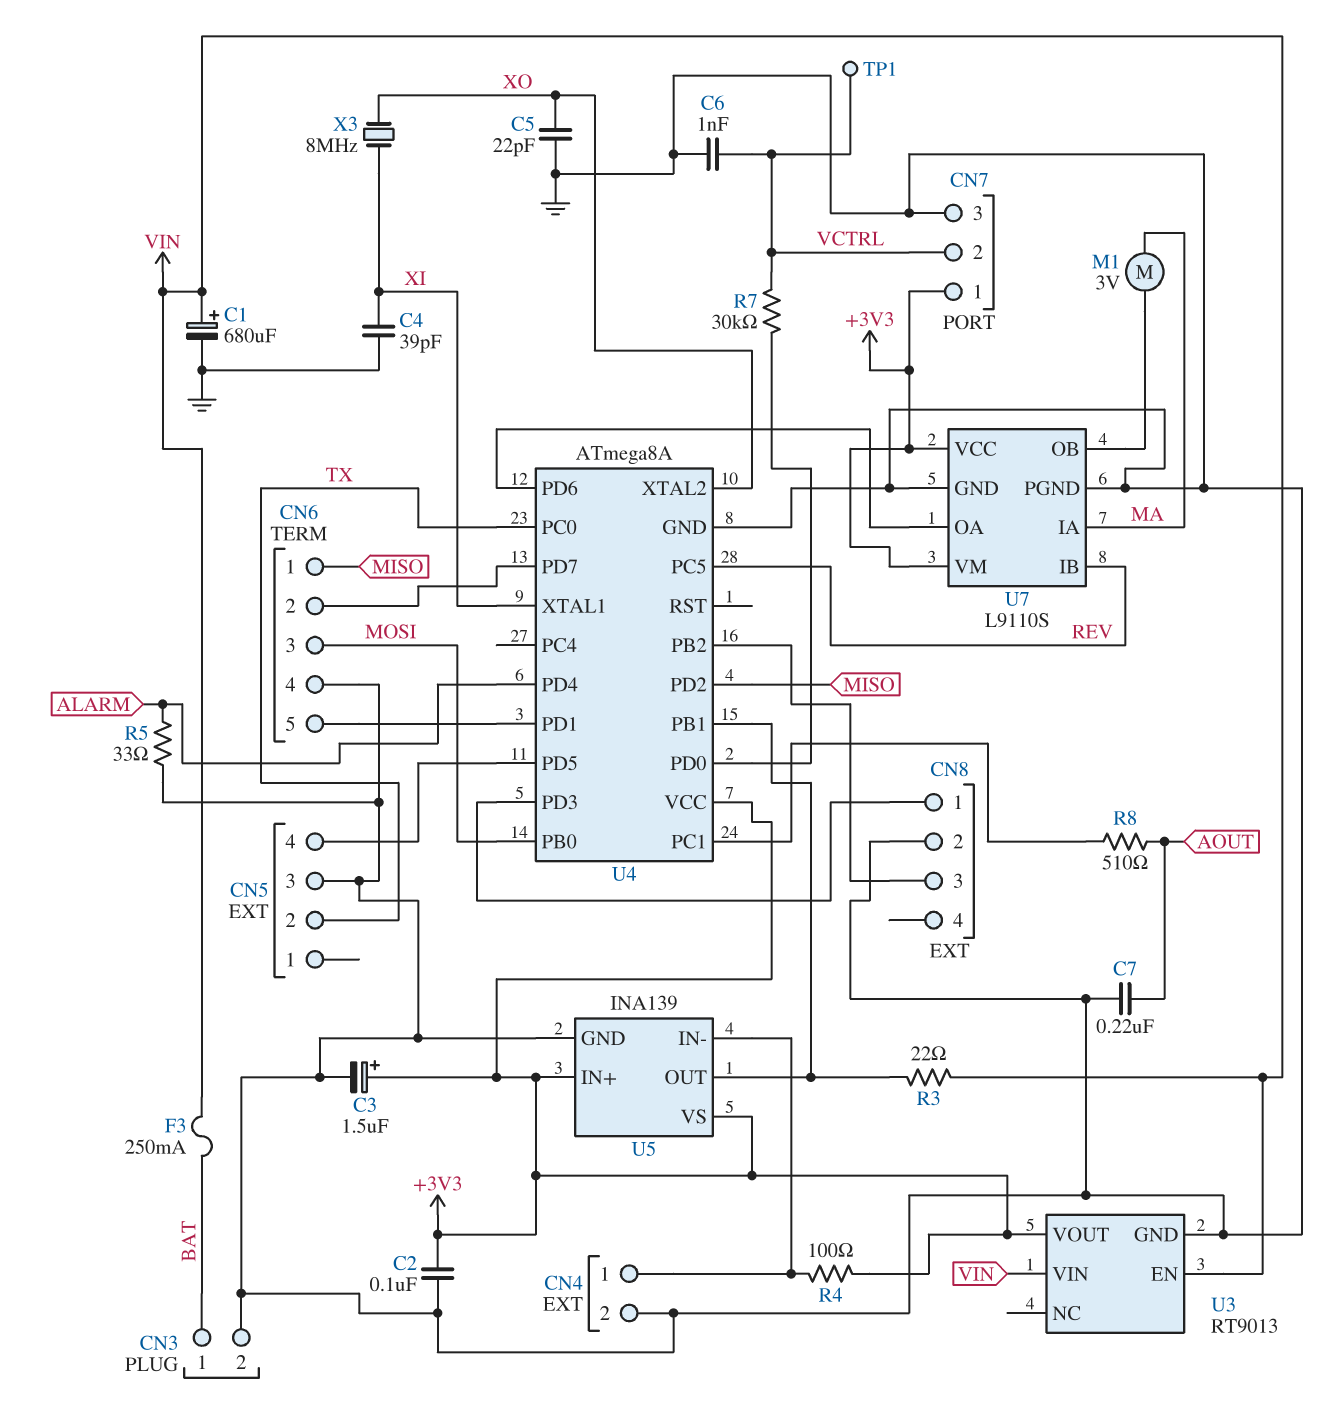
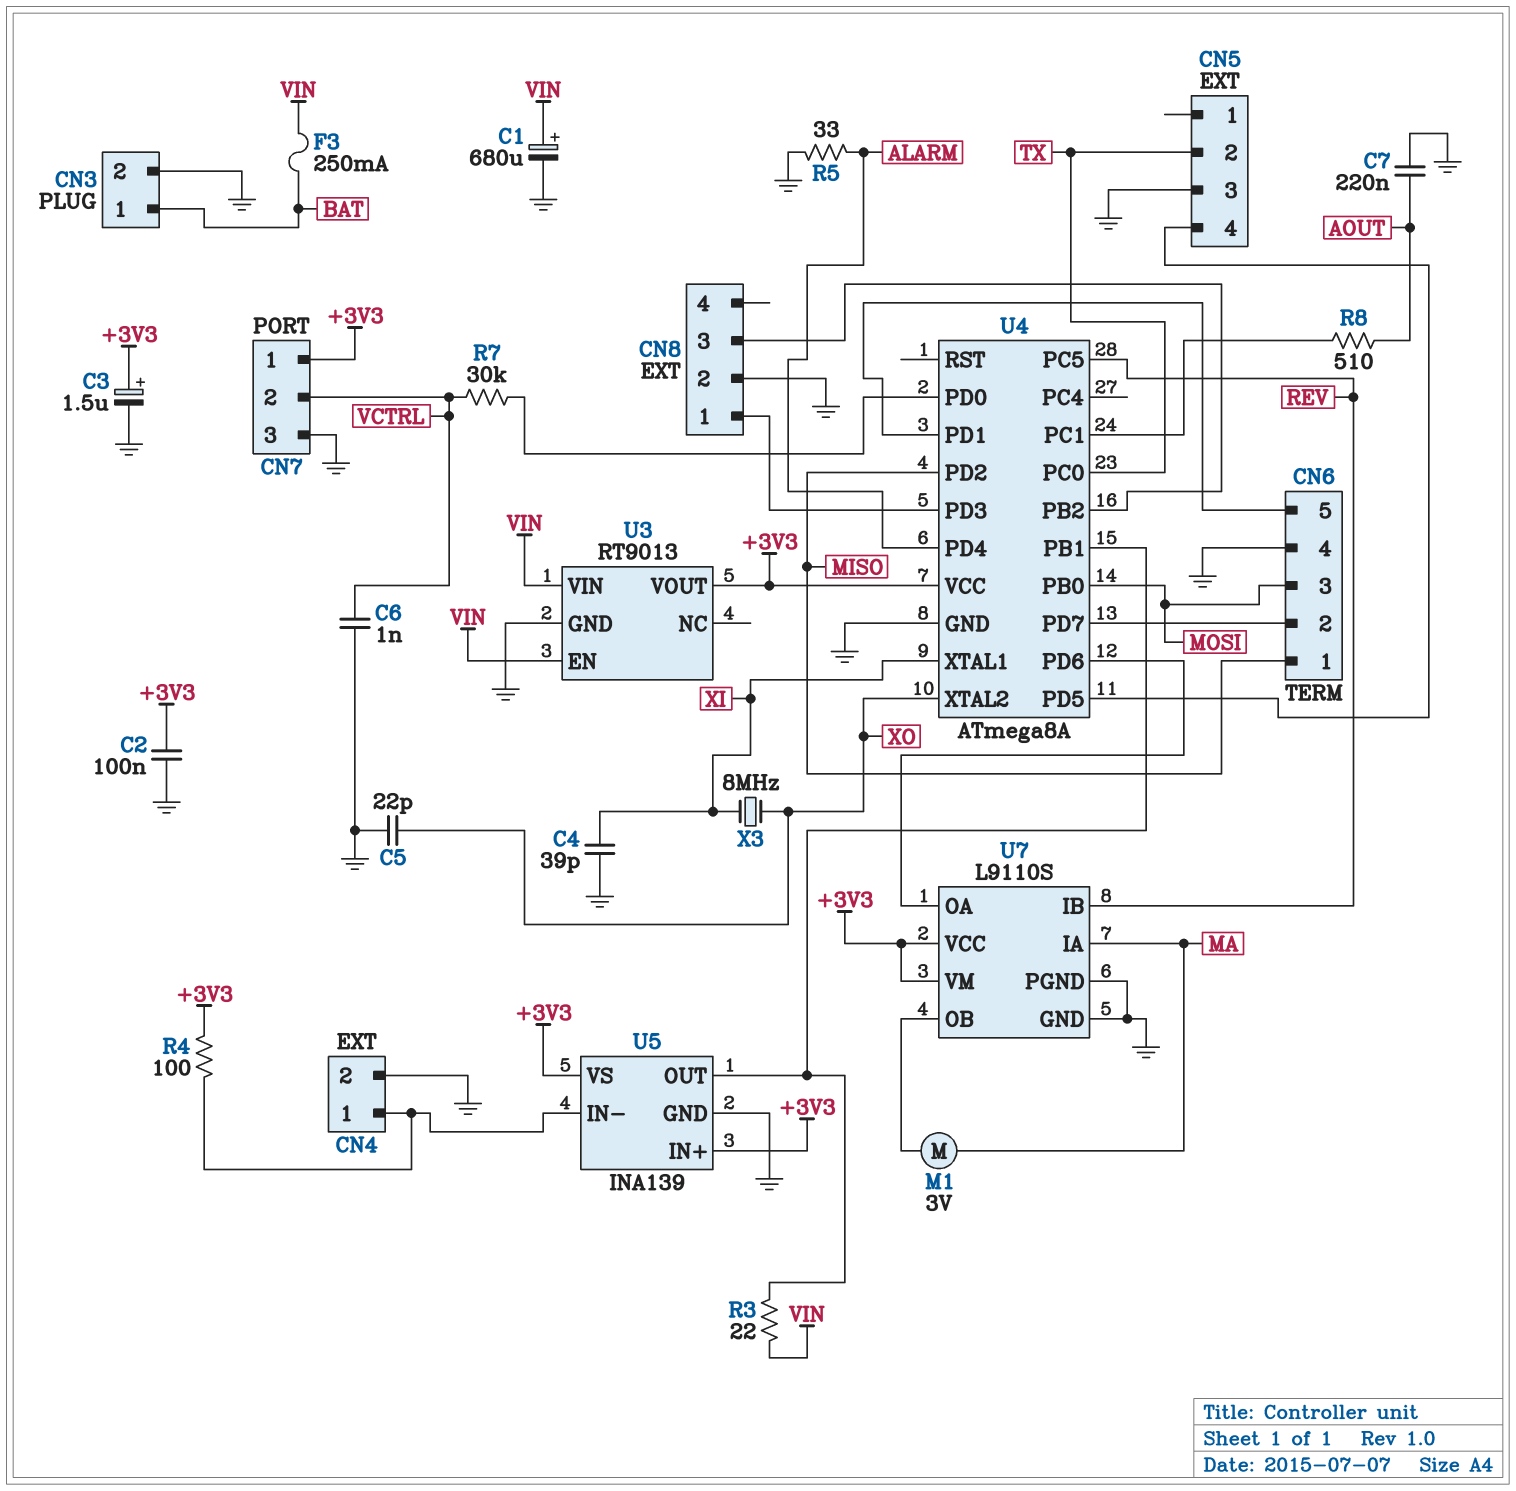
TP1: test point (VCTRL) -> none

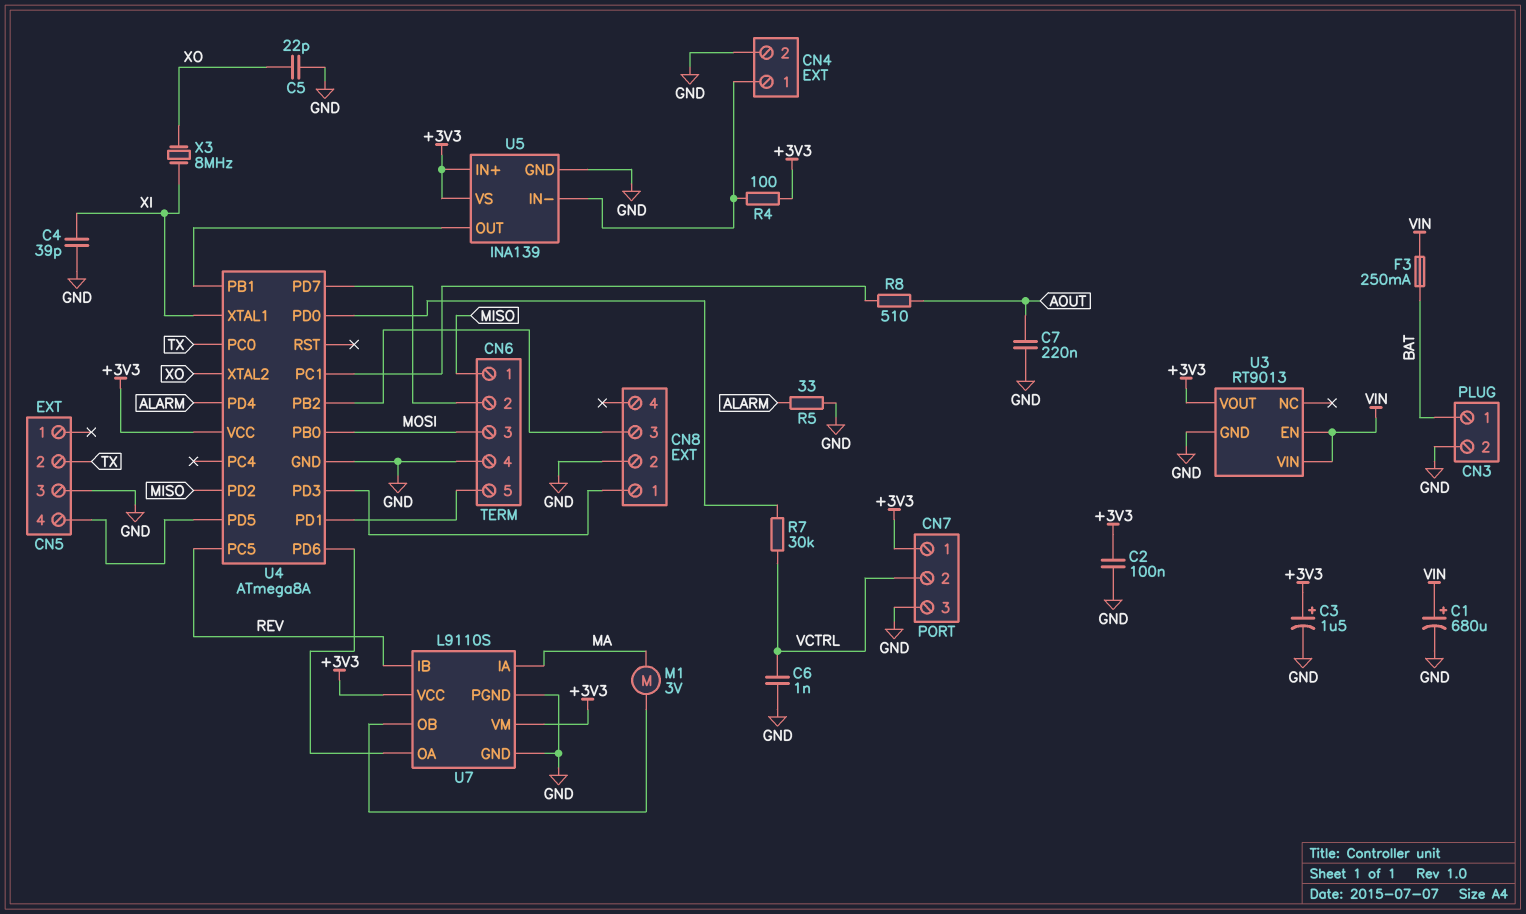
R3: 22 (U4/PB1, VIN) -> none

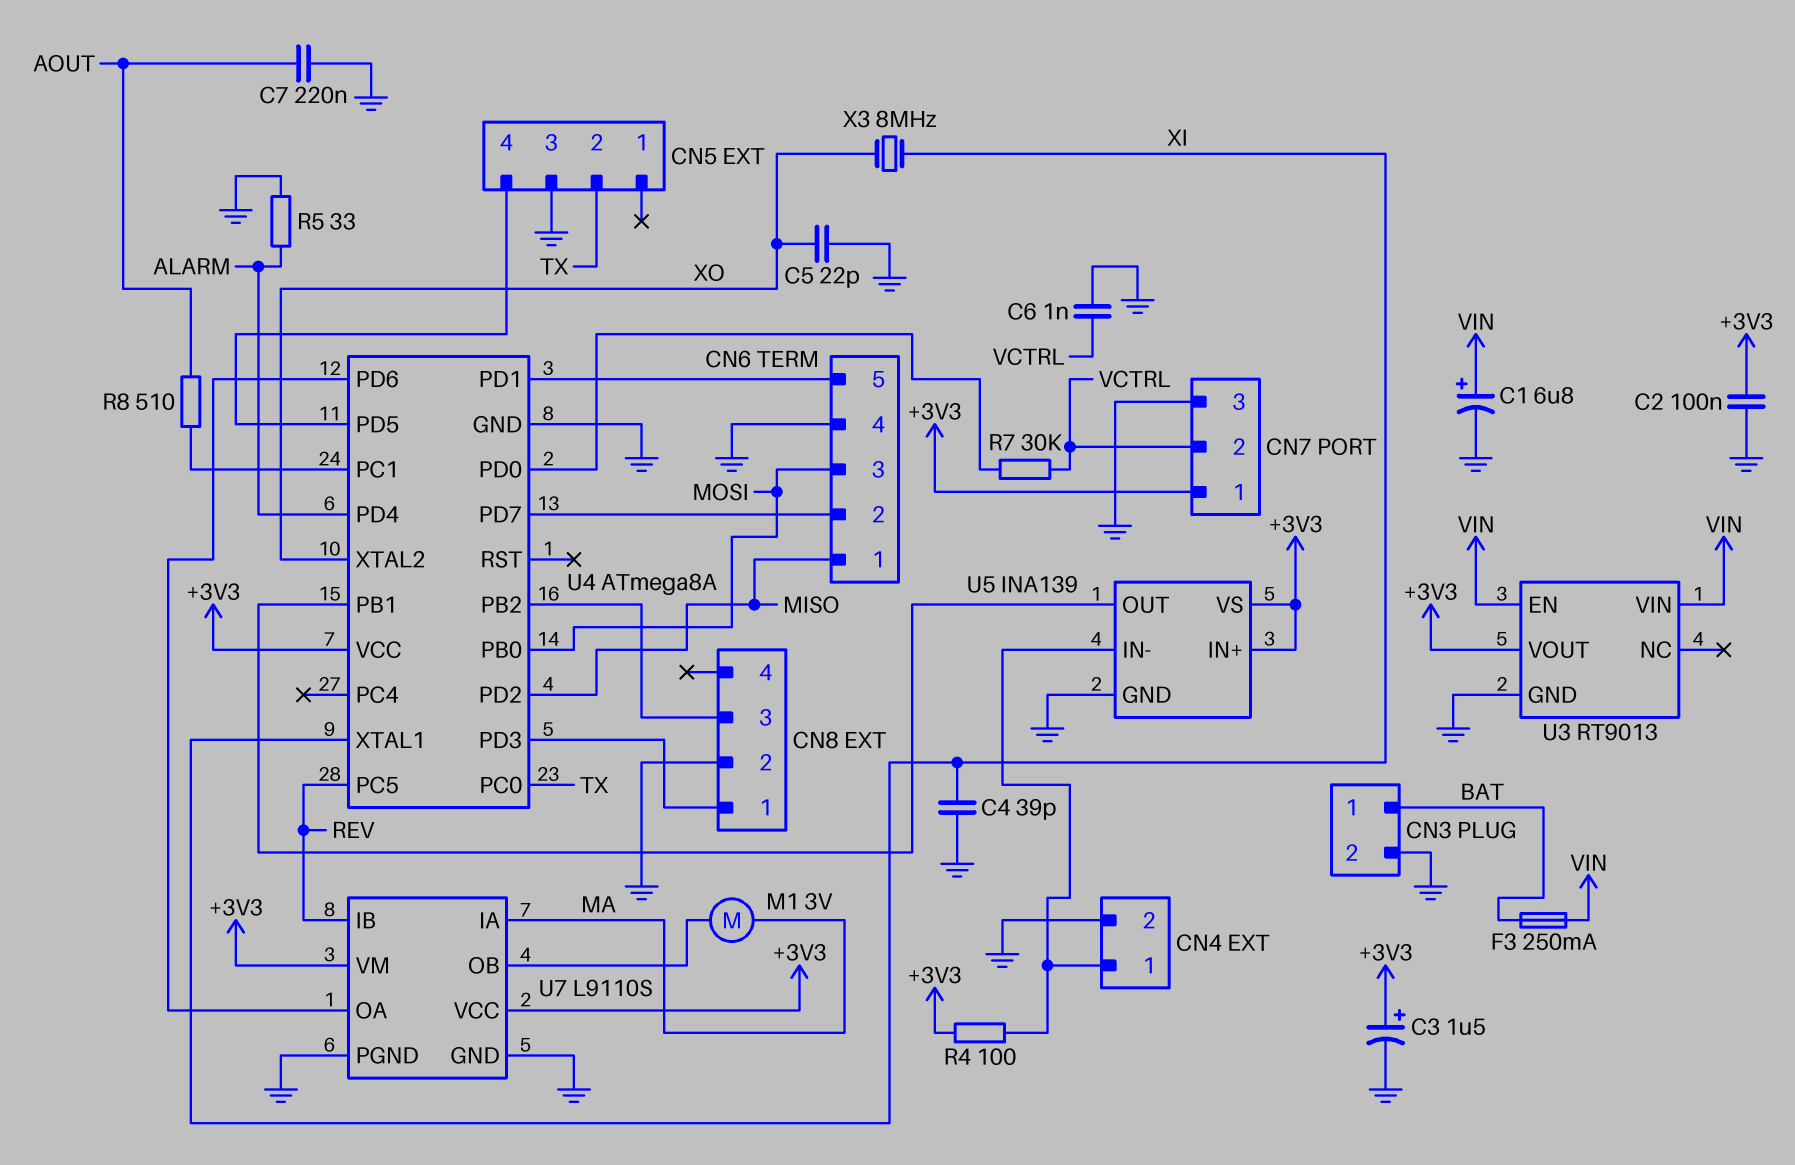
C1: 680uF (plus VIN, minus GND) -> 6.8uF (plus VIN, minus GND)

